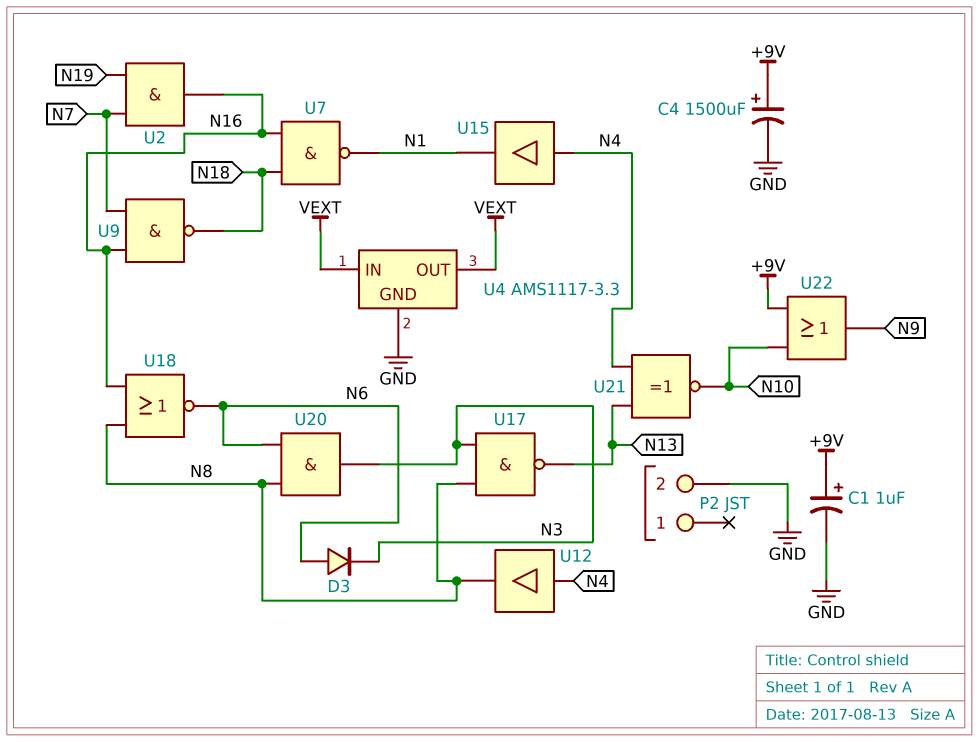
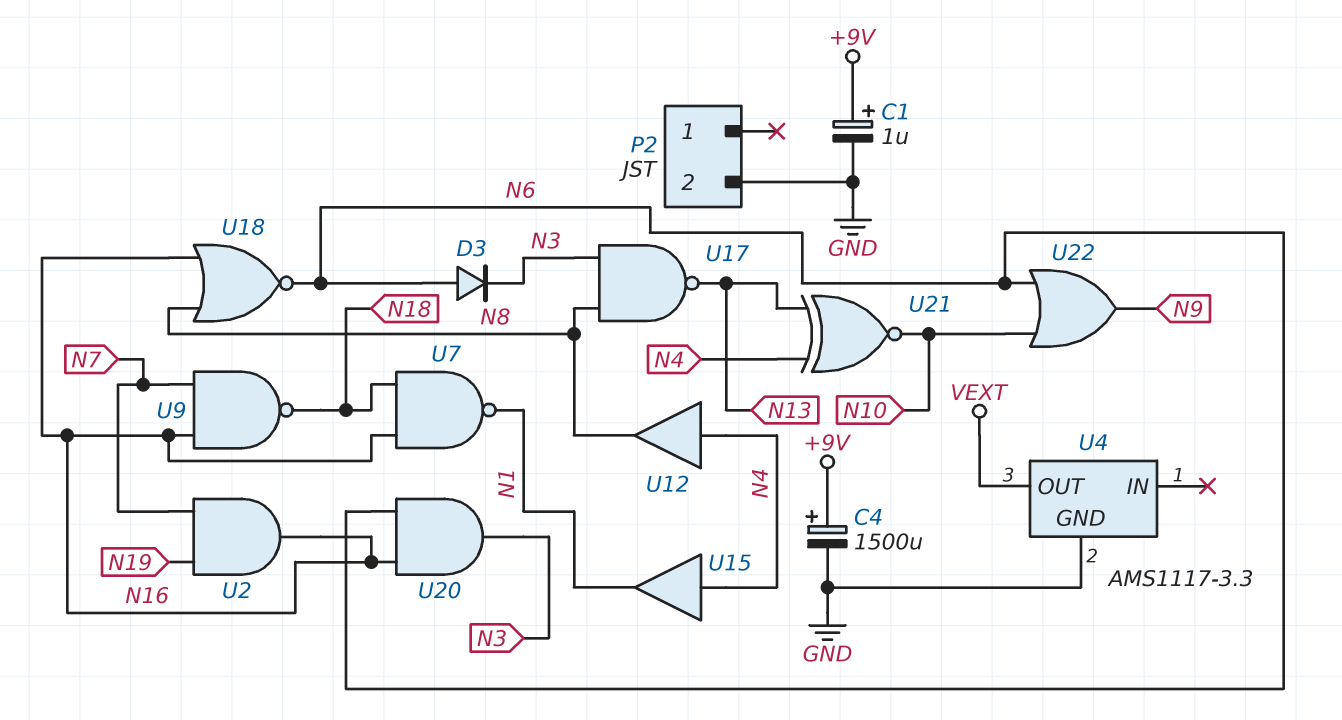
U4 pin IN: VEXT -> none
U20: AND (in N6, in N8, out N3) -> AND (in N6, in N16, out N3)
U22: OR (in +9V, in N10, out N9) -> OR (in N6, in N10, out N9)

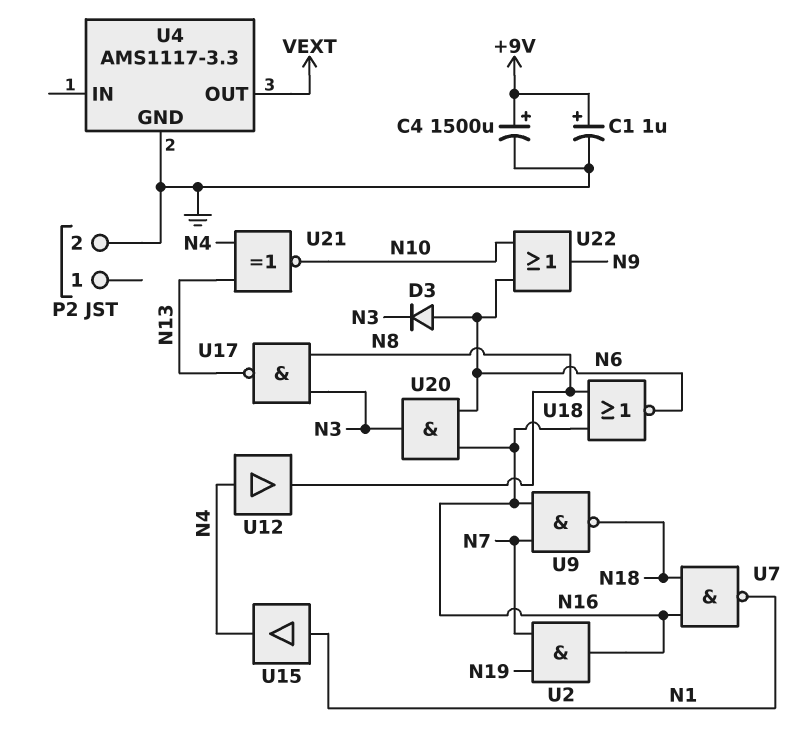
U15: buffer (in N4, out N1) -> buffer (in N1, out N4)

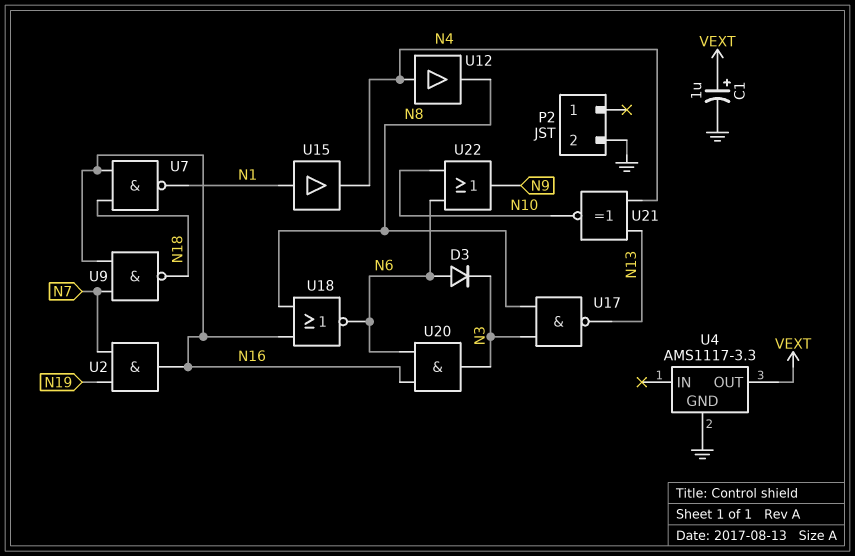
C1: 1uF (plus +9V, minus GND) -> 1uF (plus VEXT, minus GND)
C4: 1500uF (plus +9V, minus GND) -> none

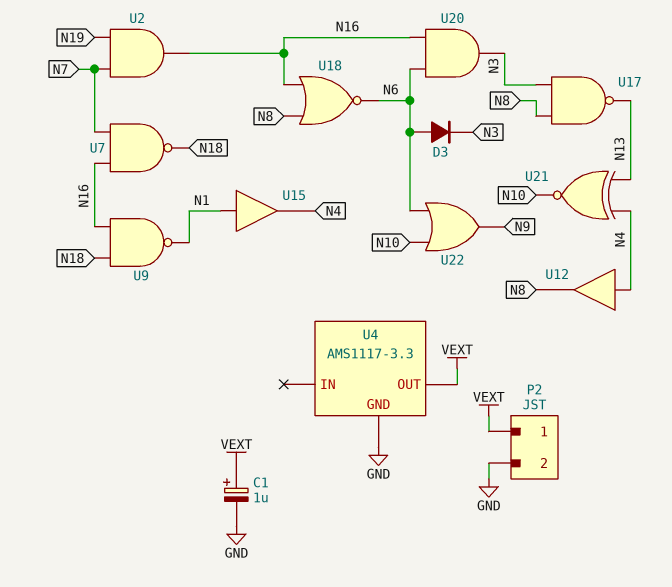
P2 pin 1: none -> VEXT
U7: NAND (in N16, in N18, out N1) -> NAND (in N7, in N16, out N18)
U9: NAND (in N7, in N16, out N18) -> NAND (in N16, in N18, out N1)

